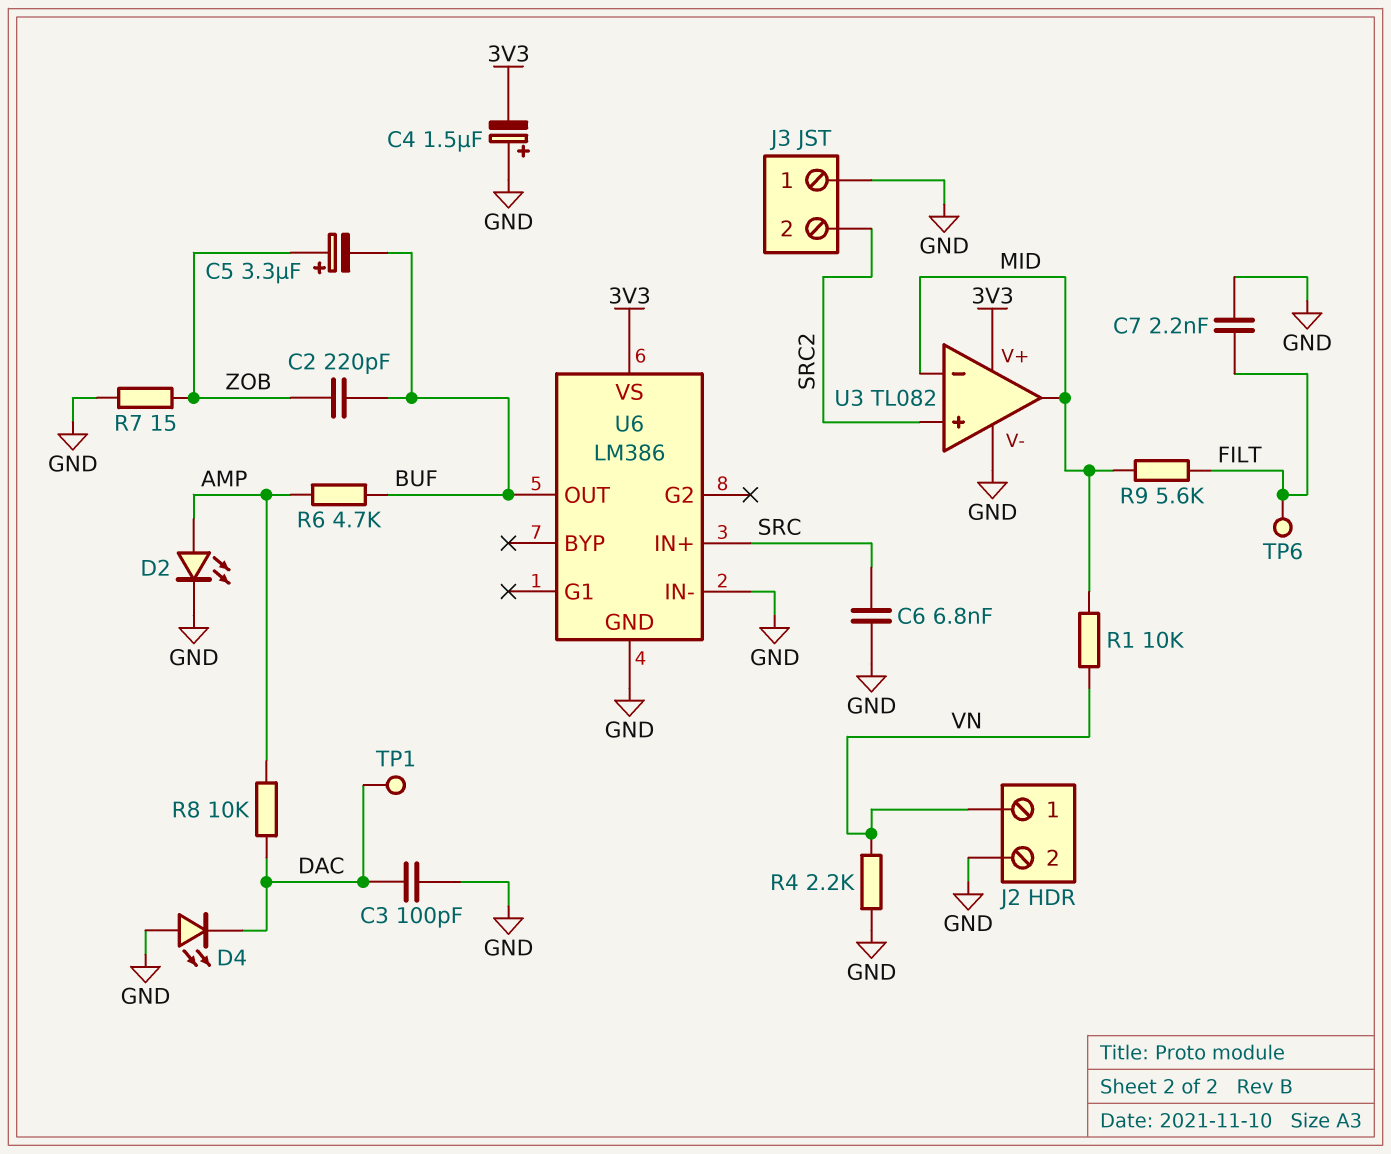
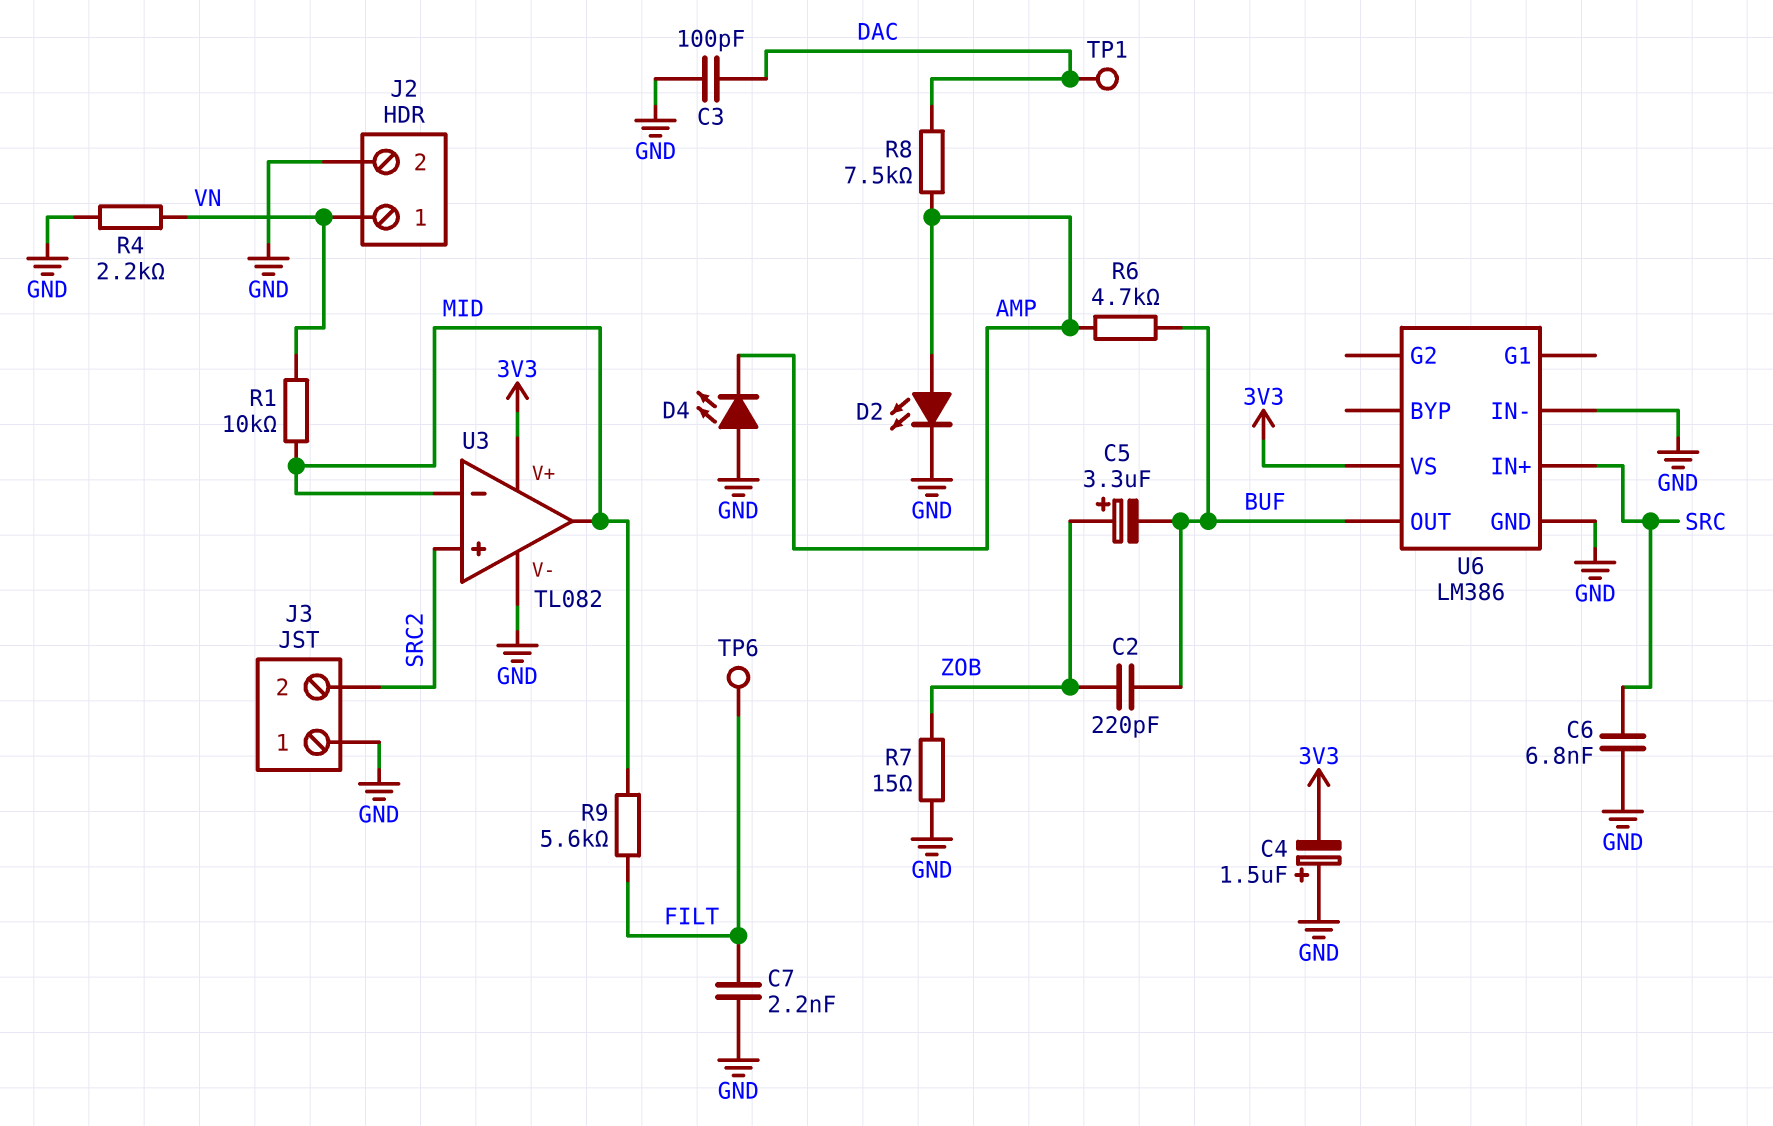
D4: LED (A GND, K DAC) -> LED (A GND, K AMP)
R8: 10k (AMP, DAC) -> 7.5k (AMP, DAC)

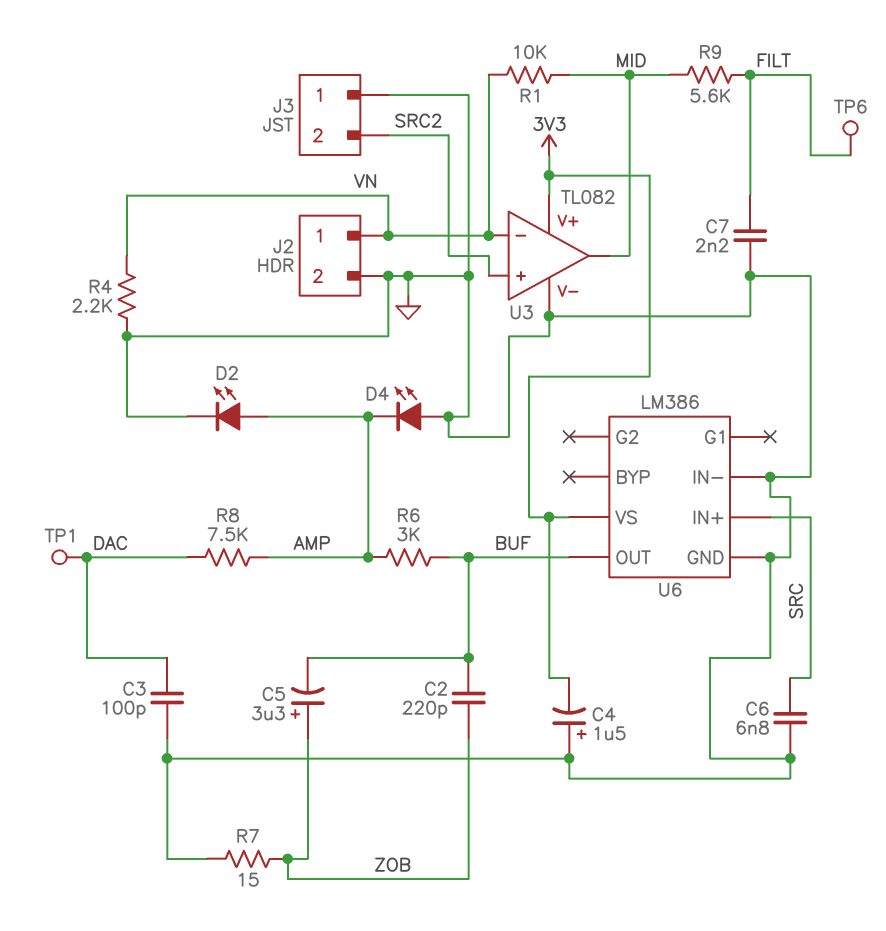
R6: 4.7k (AMP, BUF) -> 3k (AMP, BUF)
U3 pin in-: MID -> VN

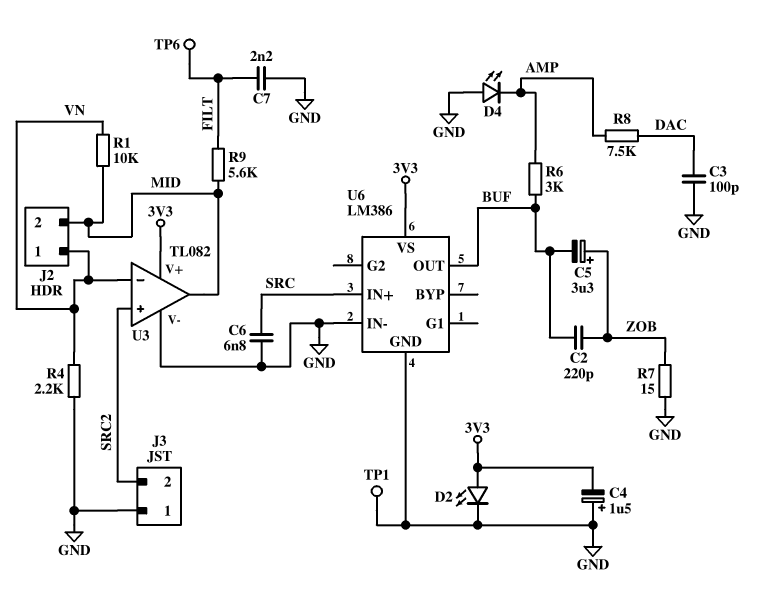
D2: LED (A AMP, K GND) -> LED (A 3V3, K GND)
J2 pin 2: GND -> MID
TP1: test point (DAC) -> test point (GND)

